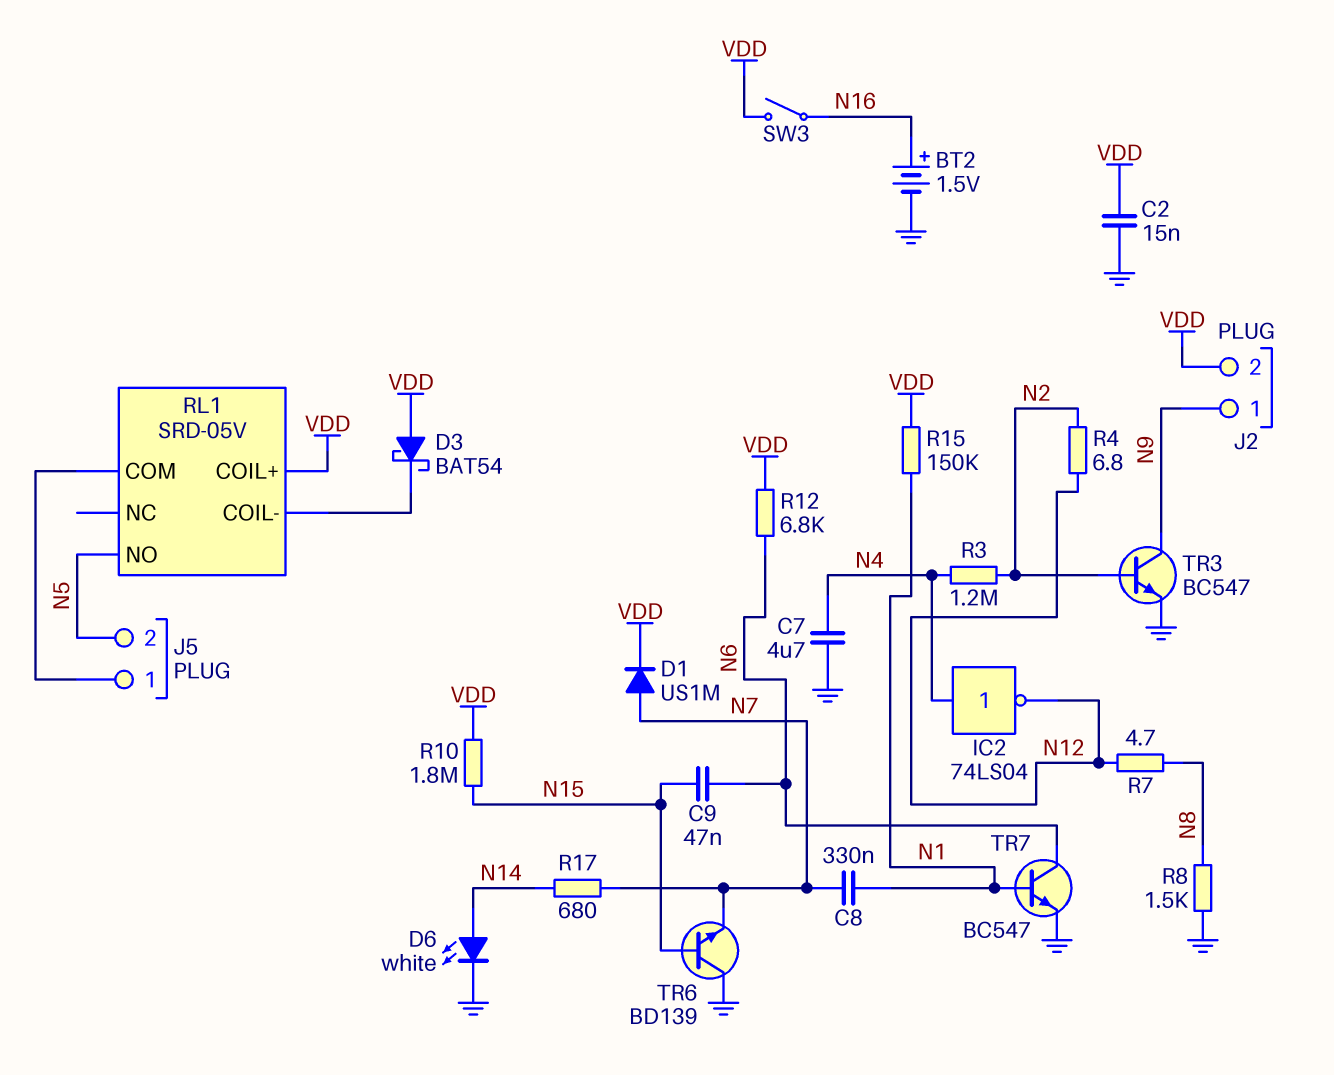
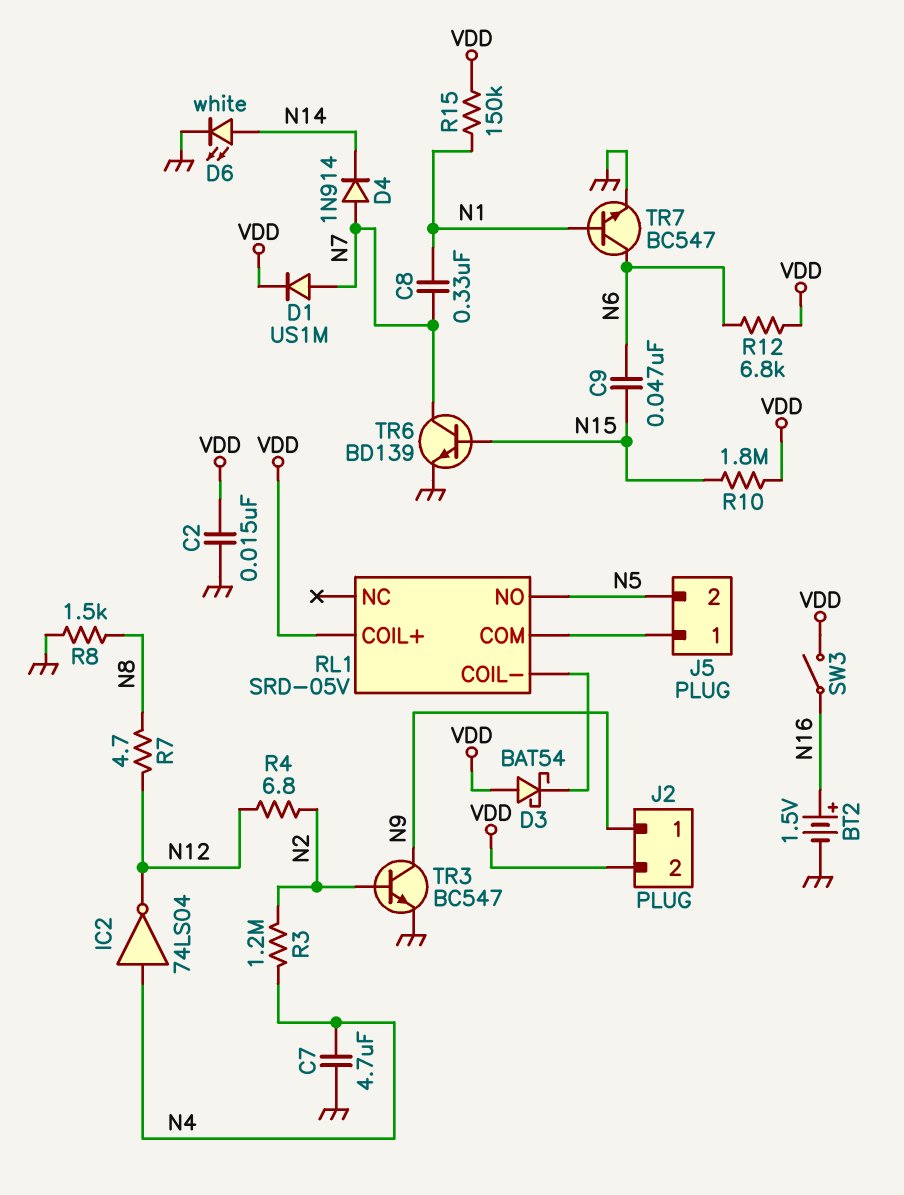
D4: none -> diode 1N914 (A N7, K N14)
R17: 680 (N7, N14) -> none
TR6: NPN BD139 (B N15, C GND, E N7) -> NPN BD139 (B N15, C N7, E GND)

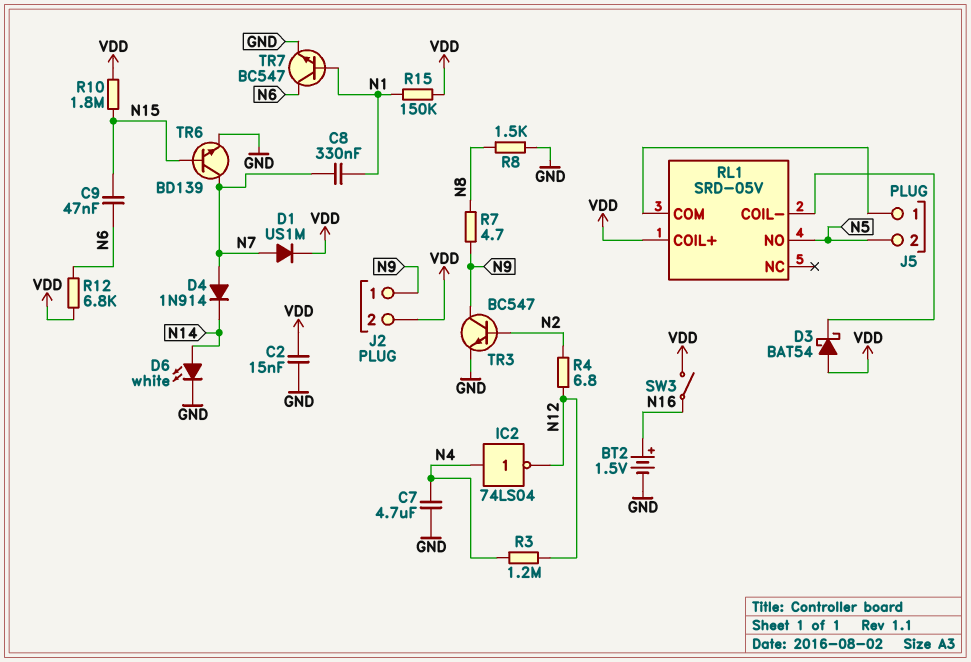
R3: 1.2M (N2, N4) -> 1.2M (N4, N12)
R7: 4.7 (N8, N12) -> 4.7 (N8, N9)

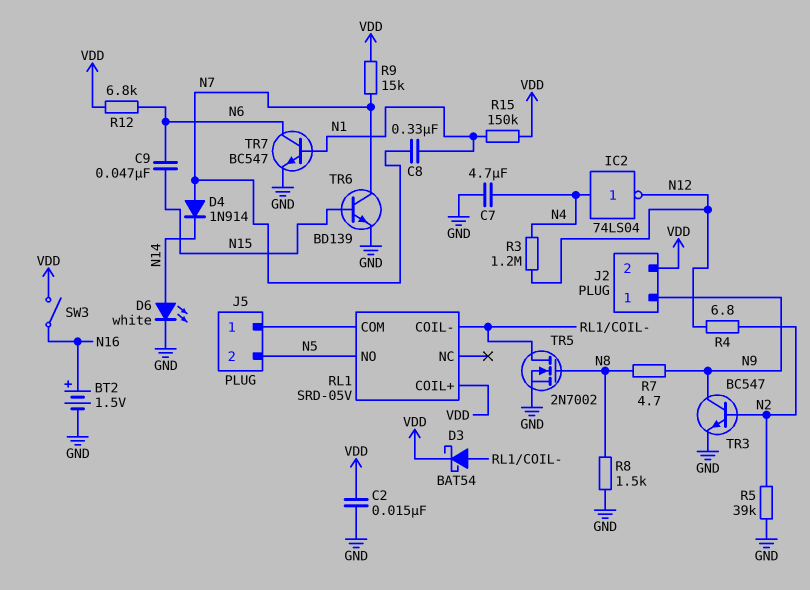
D1: diode US1M (A N7, K VDD) -> none
D3: schottky BAT54 (A VDD, K RL1/COIL-) -> schottky BAT54 (A RL1/COIL-, K VDD)
R5: none -> 39k (GND, N2)
R9: none -> 15k (N7, VDD)
R10: 1.8M (N15, VDD) -> none
TR5: none -> NMOS 2N7002 (G N8, D RL1/COIL-, S GND)

